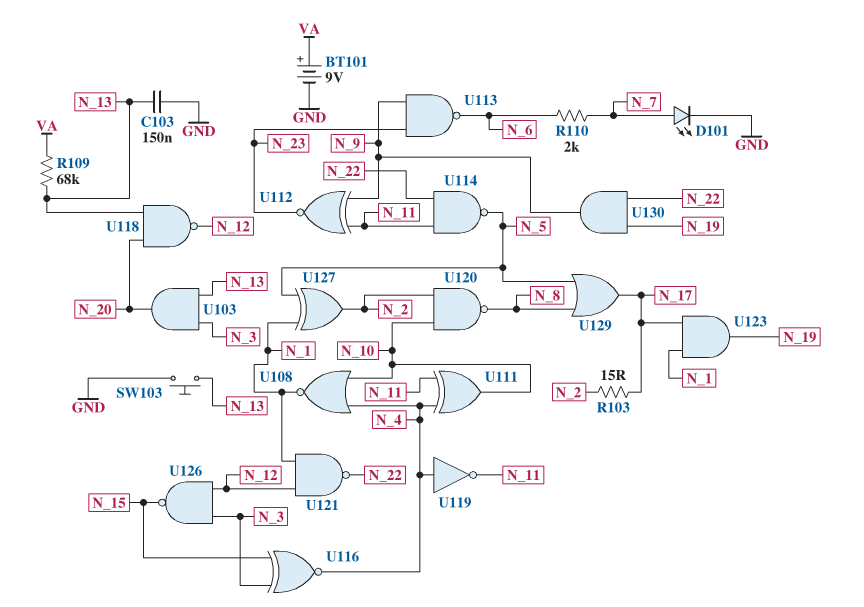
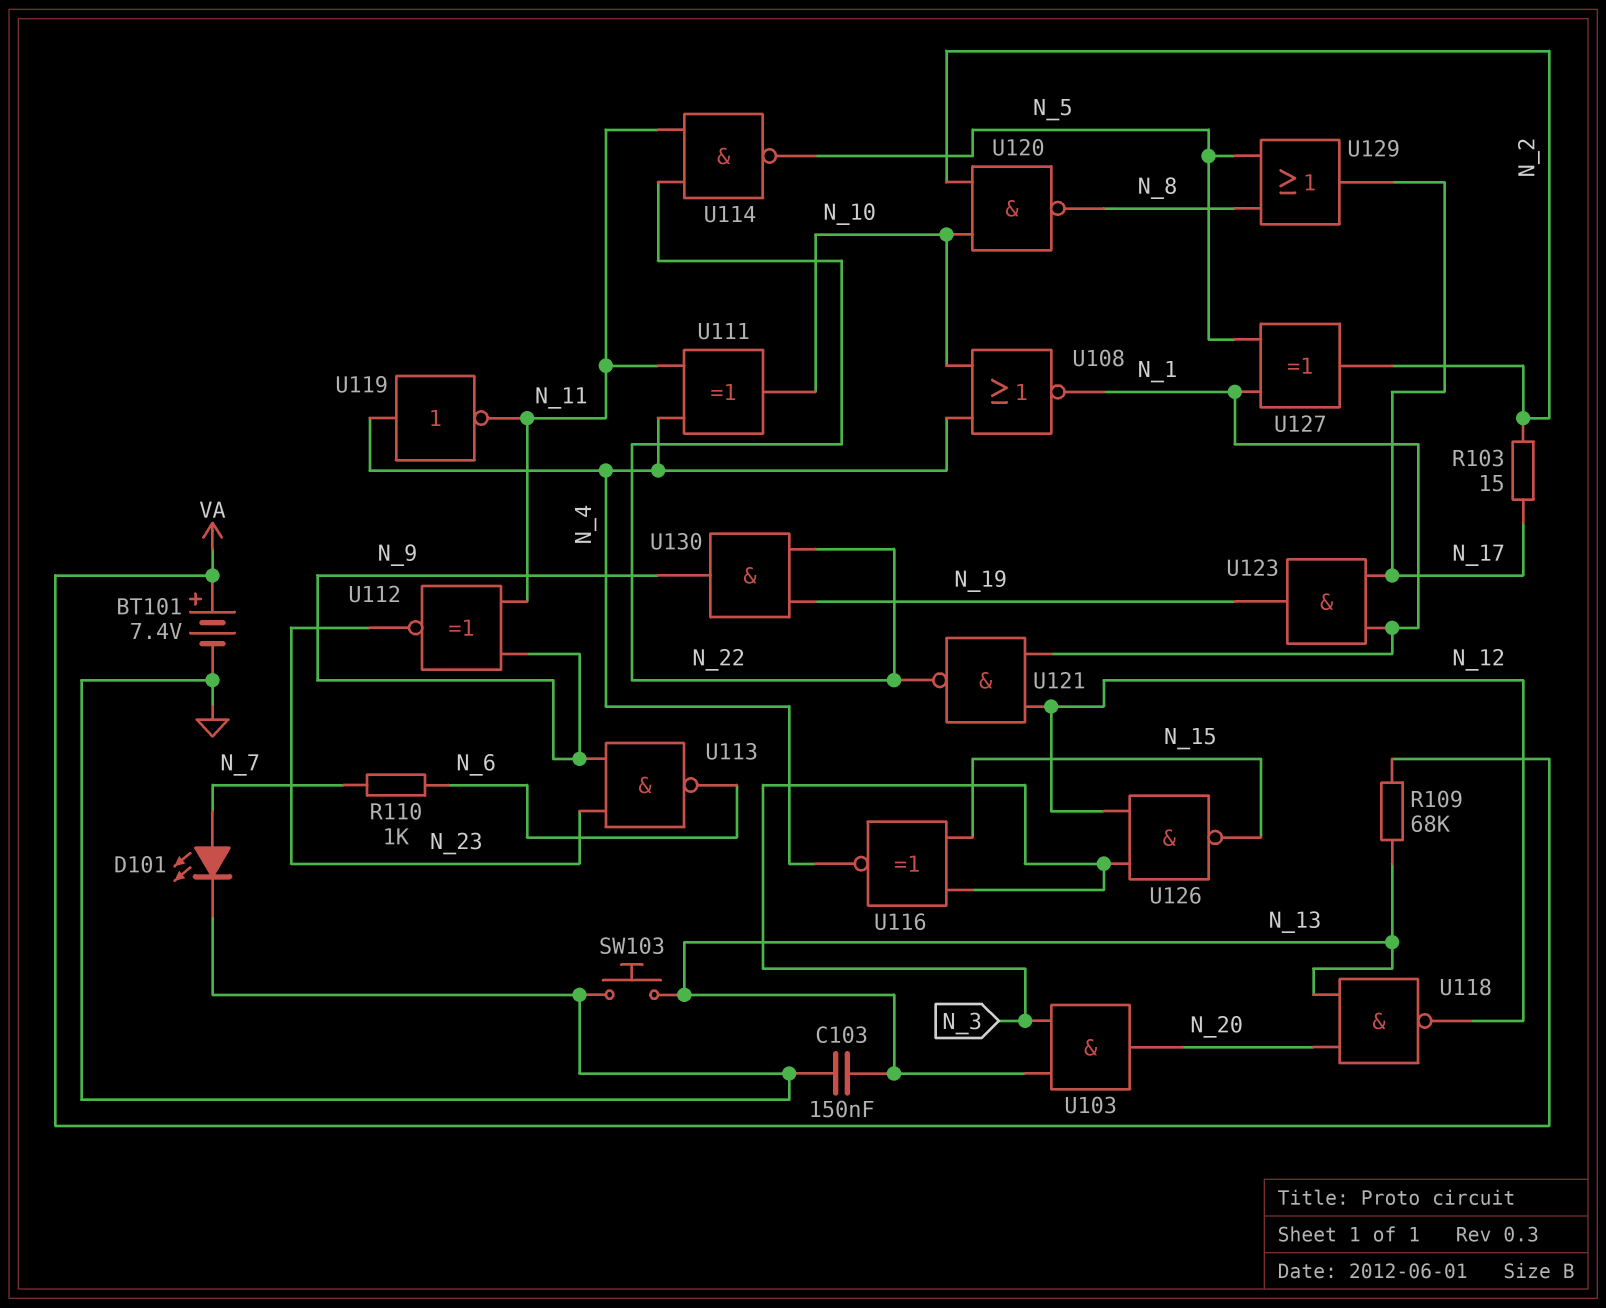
BT101: 9V (plus VA, minus GND) -> 7.4V (plus VA, minus GND)
R110: 2k (N_6, N_7) -> 1k (N_6, N_7)

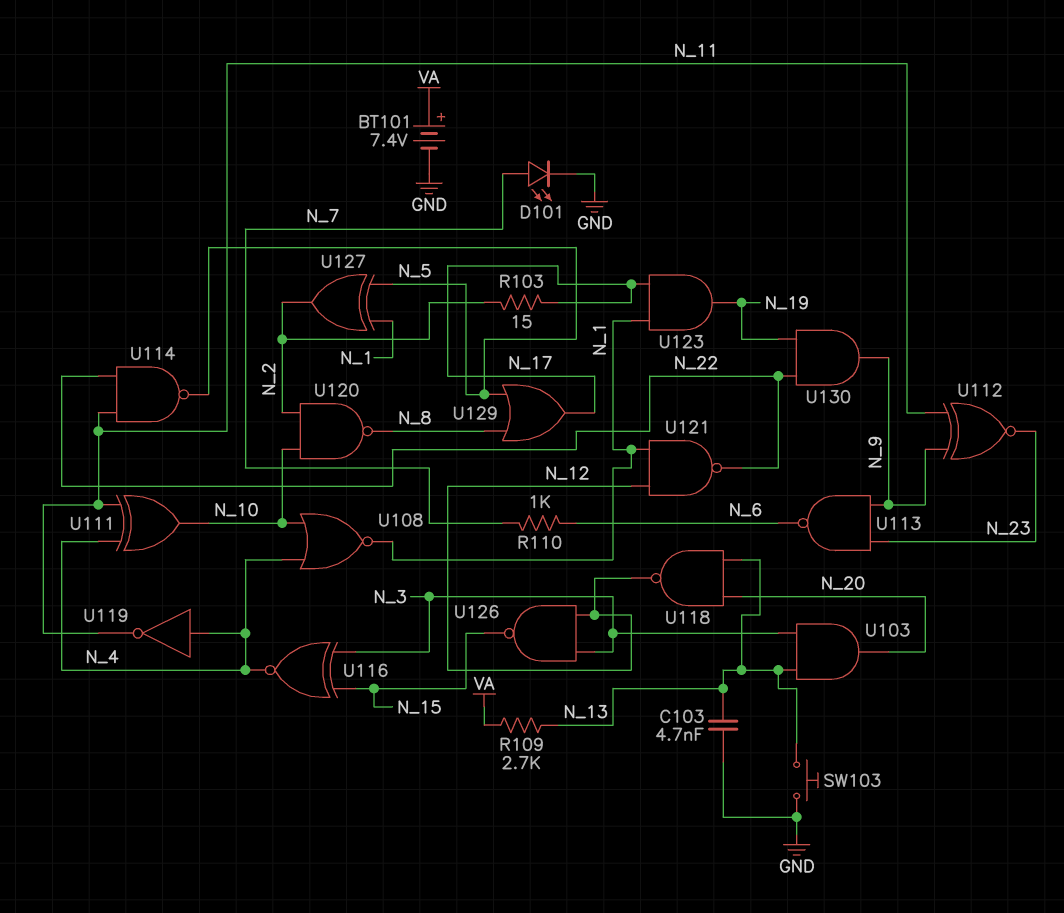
C103: 150nF (GND, N_13) -> 4.7nF (GND, N_13)
R109: 68k (N_13, VA) -> 2.7k (N_13, VA)

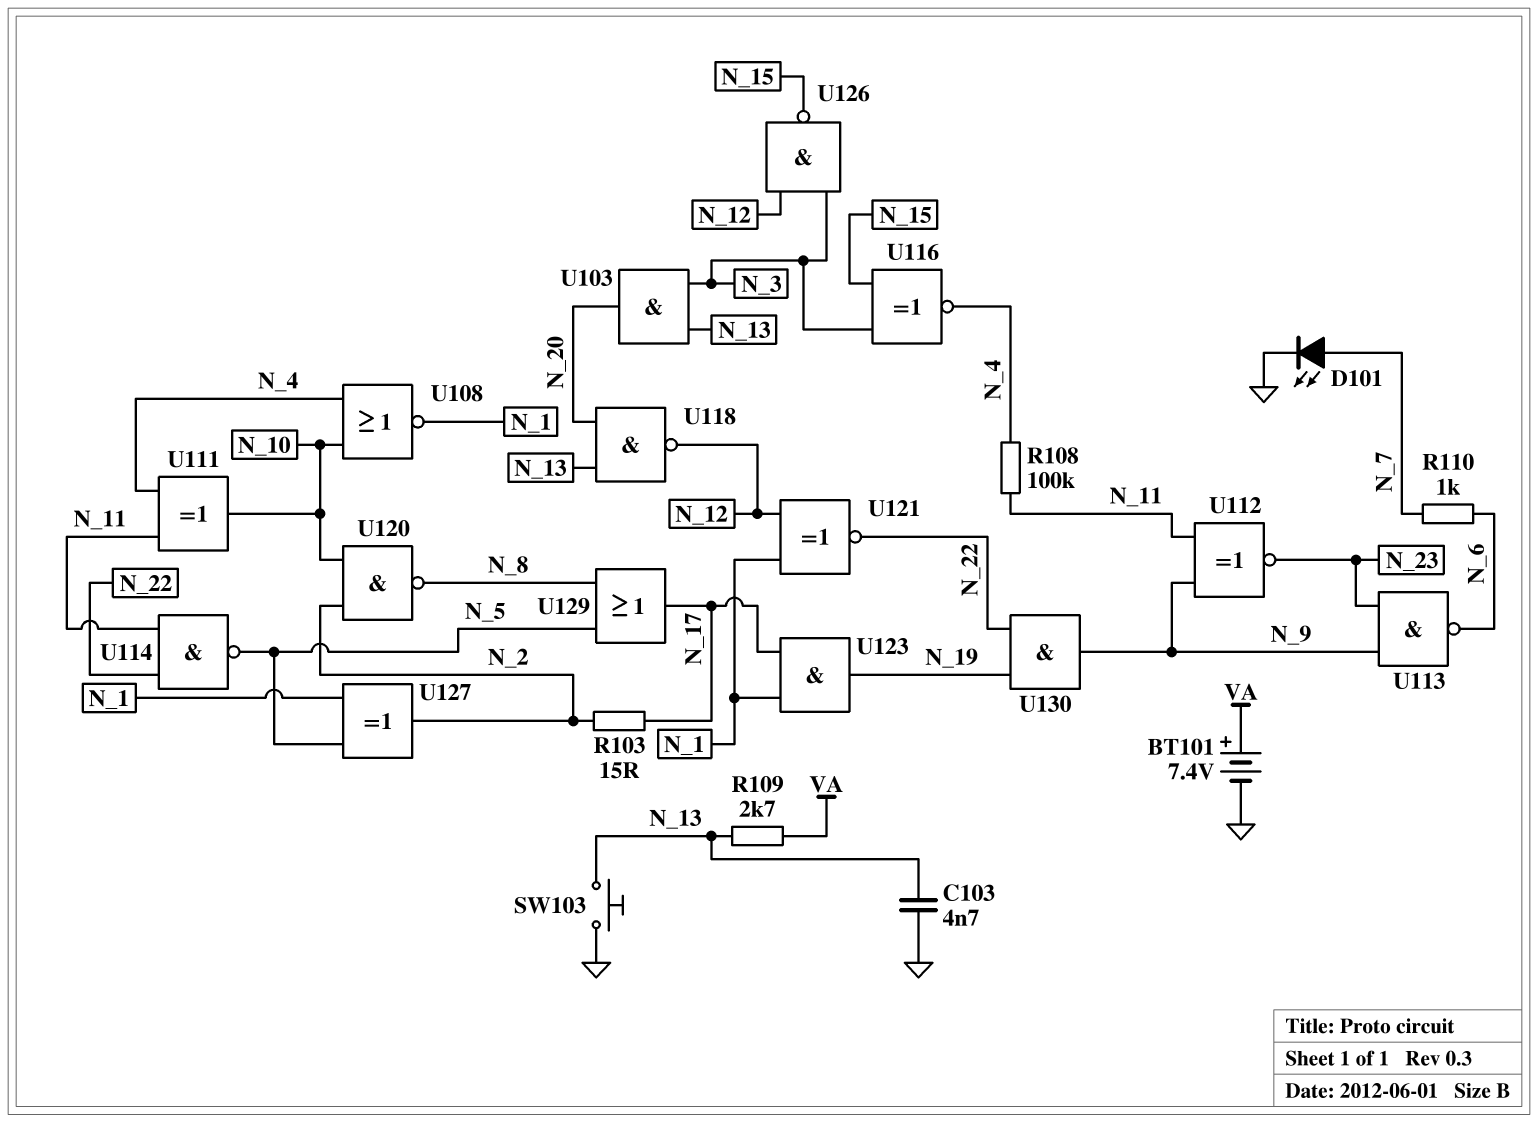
R108: none -> 100k (N_4, N_11)
U119: NOT (in N_4, out N_11) -> none
U121: NAND (in N_1, in N_12, out N_22) -> XNOR (in N_1, in N_12, out N_22)

